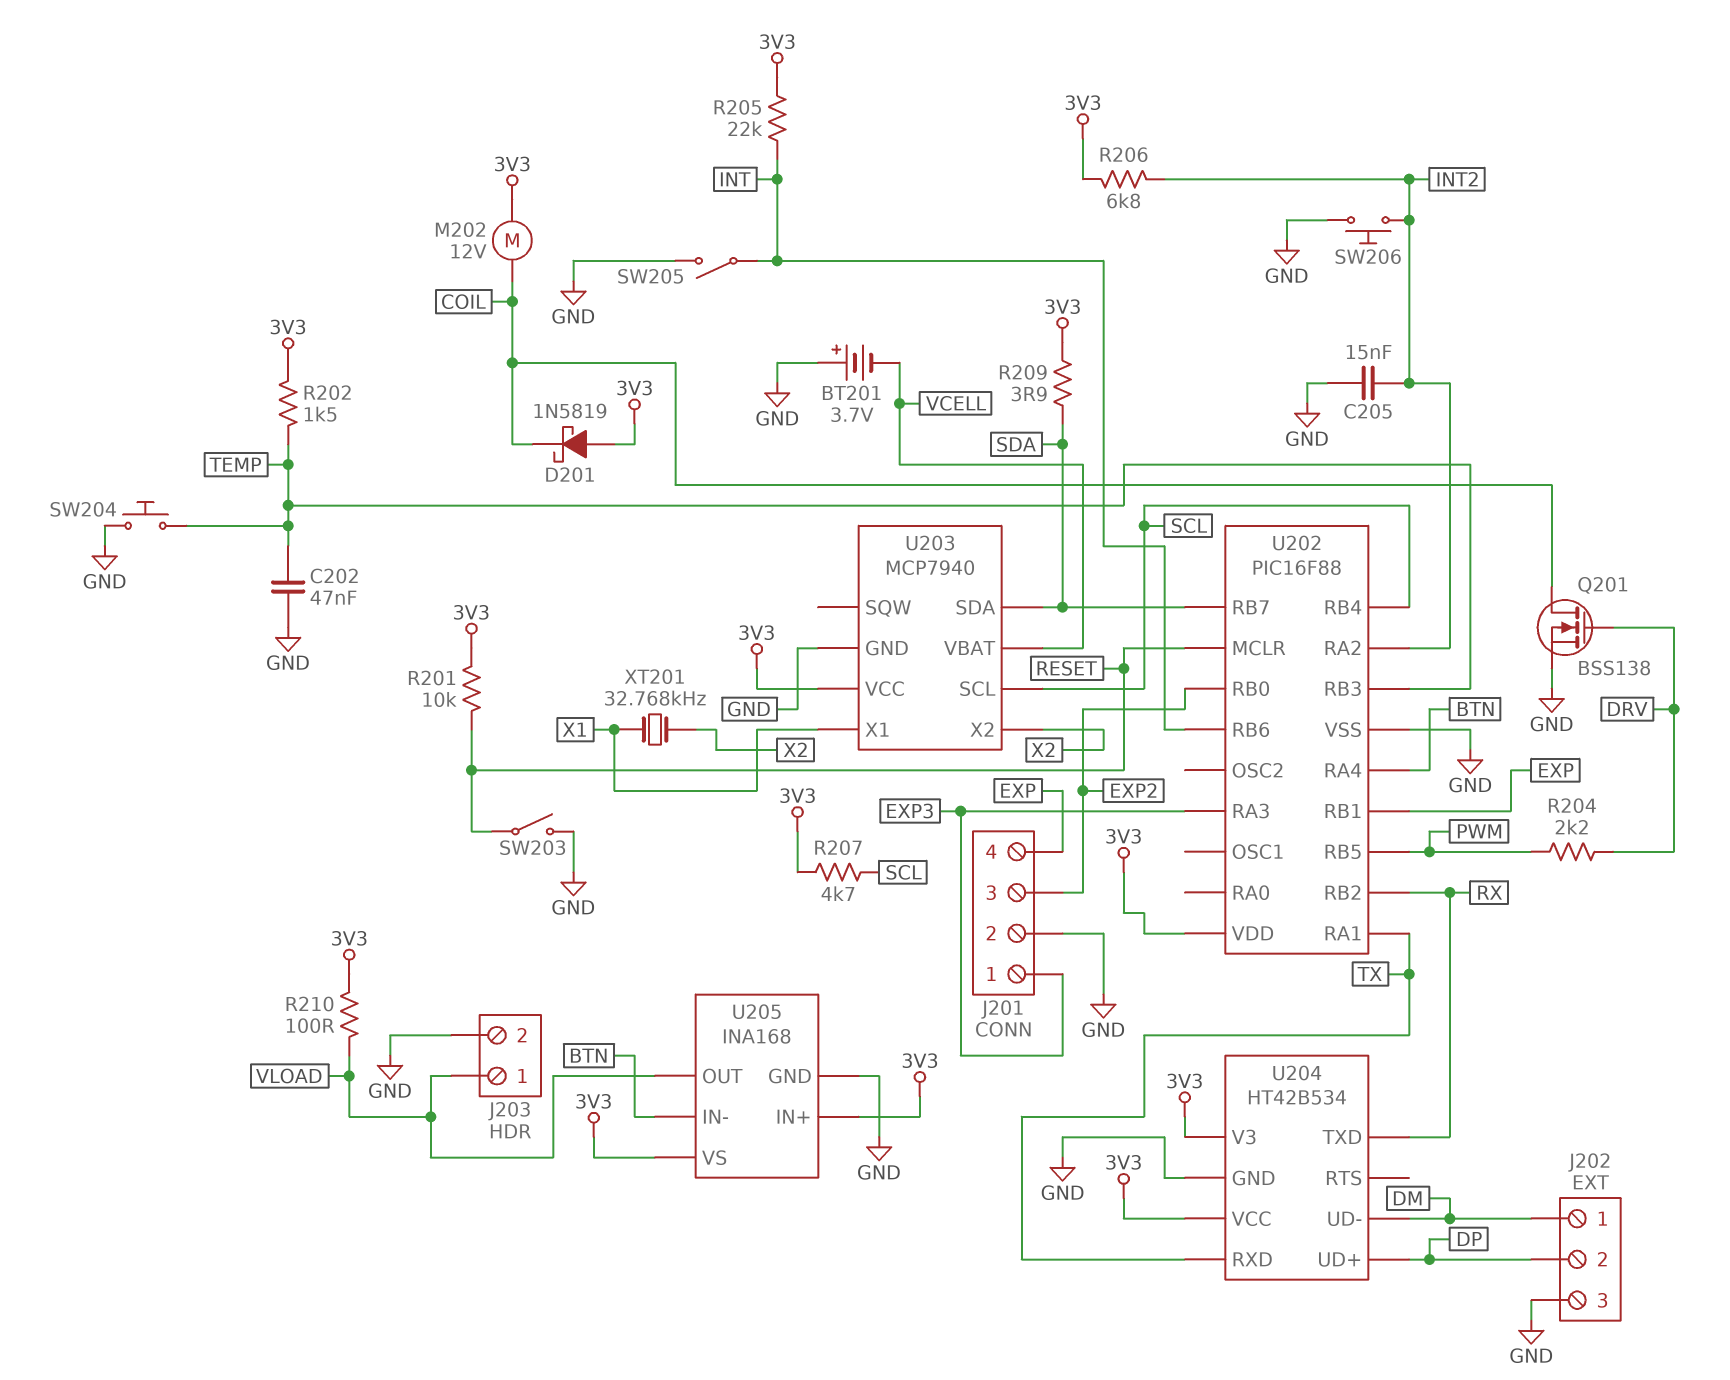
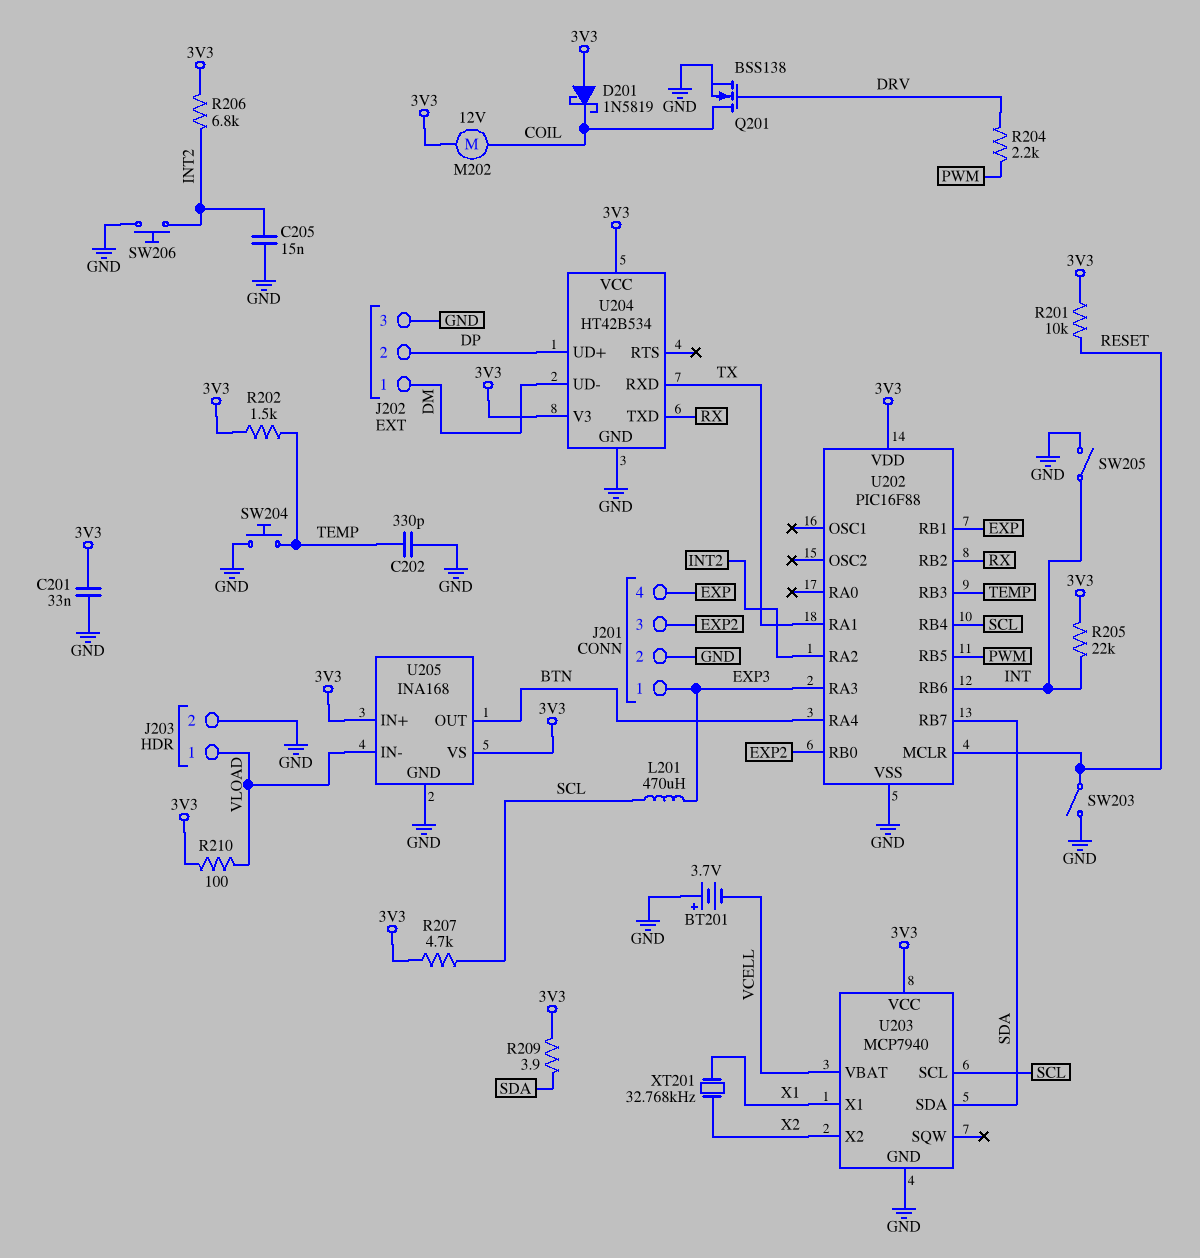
C201: none -> 33nF (3V3, GND)
C202: 47nF (GND, TEMP) -> 330pF (GND, TEMP)
L201: none -> 470uH (EXP3, SCL)
U205 pin IN-: BTN -> VLOAD
U205 pin OUT: VLOAD -> BTN

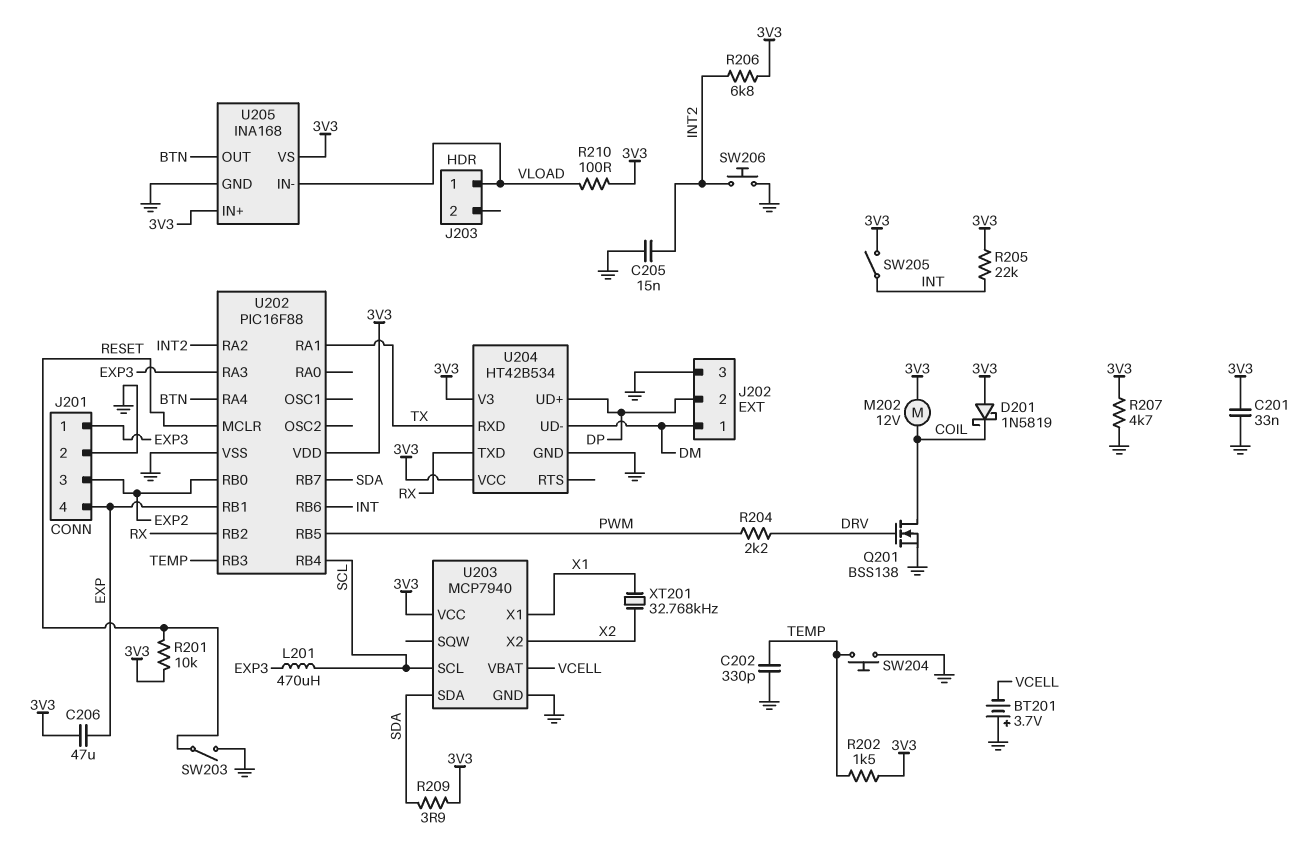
C206: none -> 47uF (3V3, EXP)
J203 pin 2: GND -> none
R207: 4.7k (3V3, SCL) -> 4.7k (3V3, GND)
SW205: switch (GND, INT) -> switch (3V3, INT)

